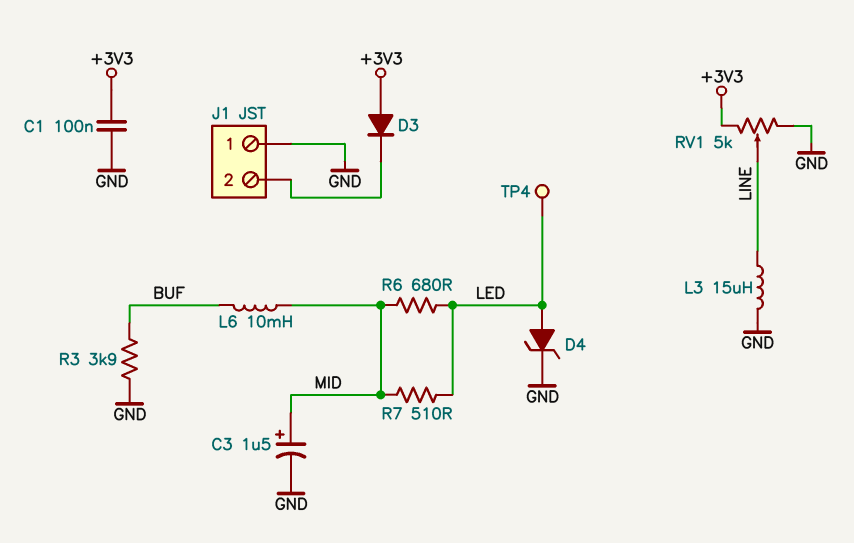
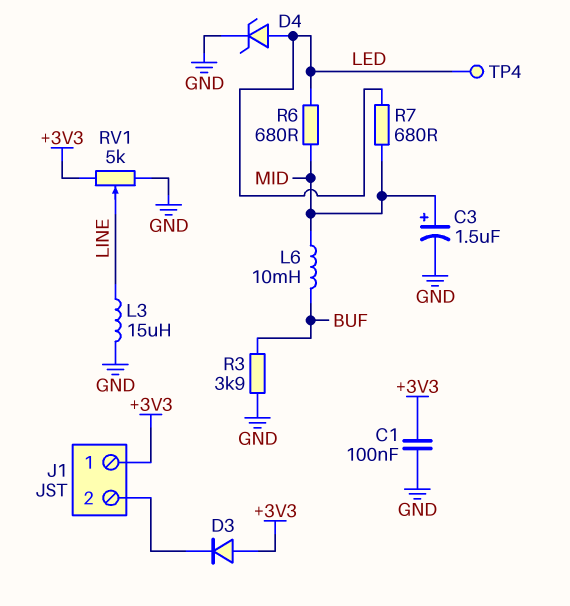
J1 pin 1: GND -> +3V3
R7: 510 (LED, MID) -> 680 (LED, MID)

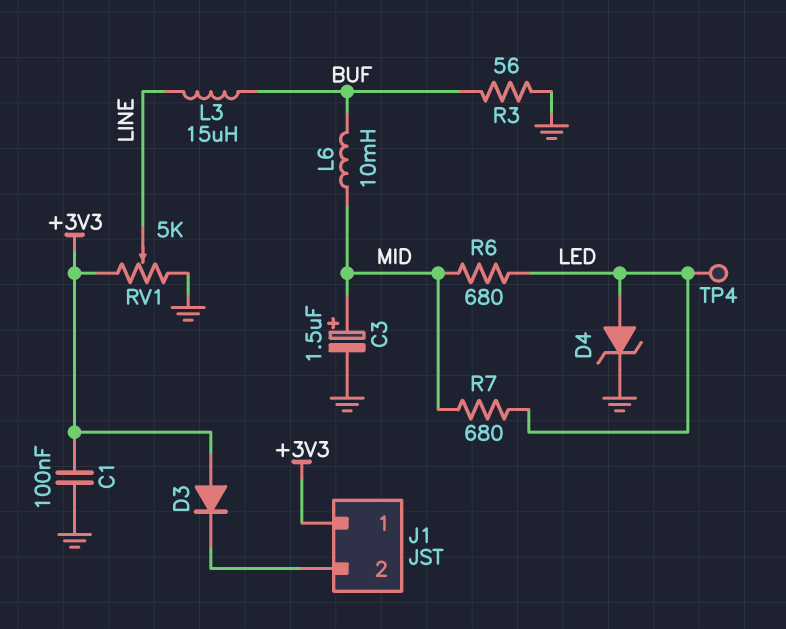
L3: 15uH (GND, LINE) -> 15uH (BUF, LINE)
R3: 3.9k (BUF, GND) -> 56 (BUF, GND)

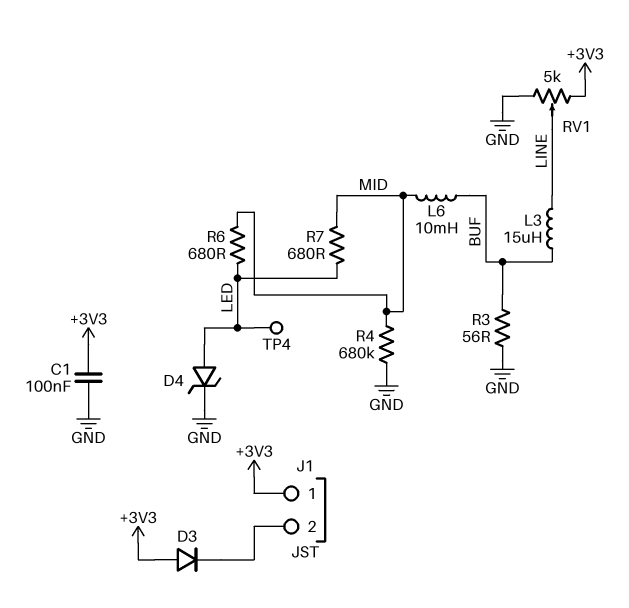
C3: 1.5uF (plus MID, minus GND) -> none
R4: none -> 680k (GND, MID)

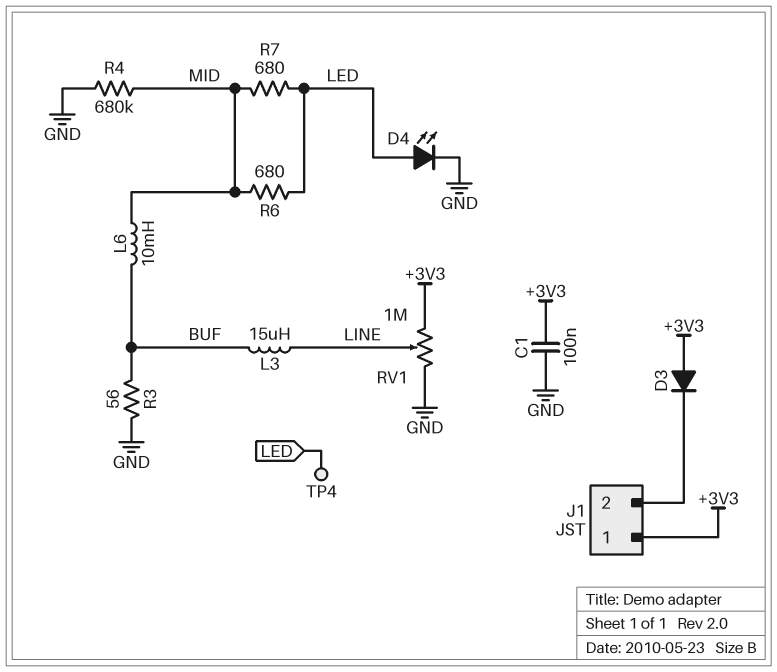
D4: zener (A LED, K GND) -> LED (A LED, K GND)
RV1: 5k (+3V3, GND, wiper LINE) -> 1M (+3V3, GND, wiper LINE)

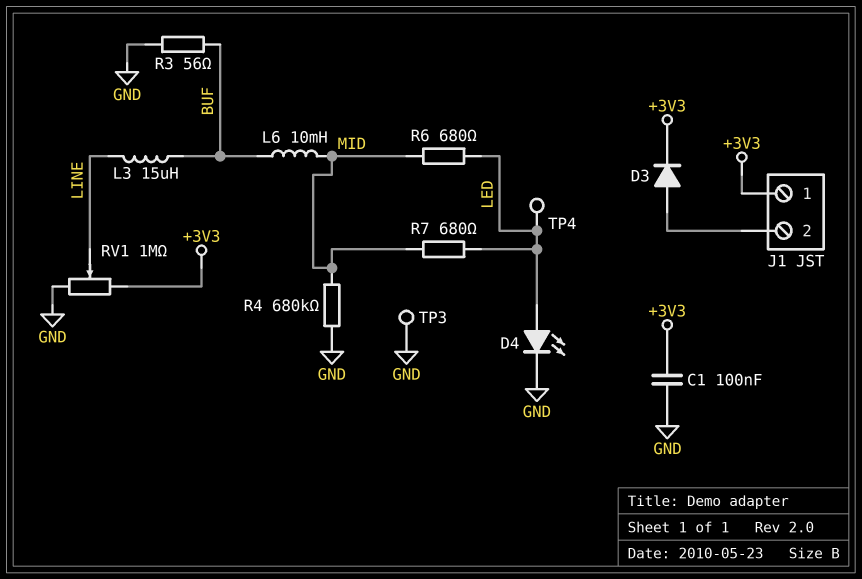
D3: diode (A +3V3, K J1/2) -> diode (A J1/2, K +3V3)
TP3: none -> test point (GND)

